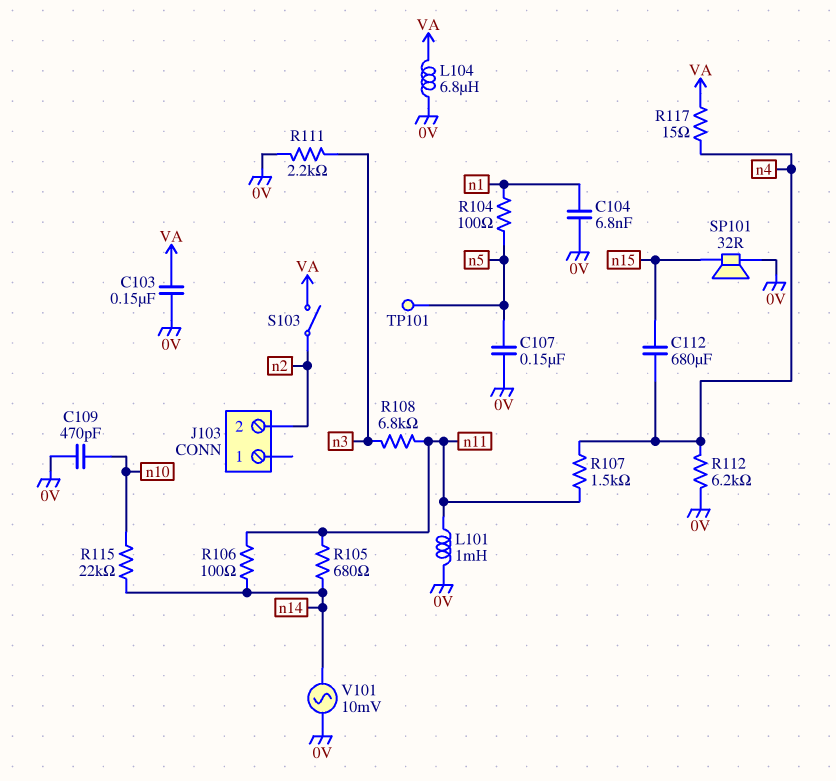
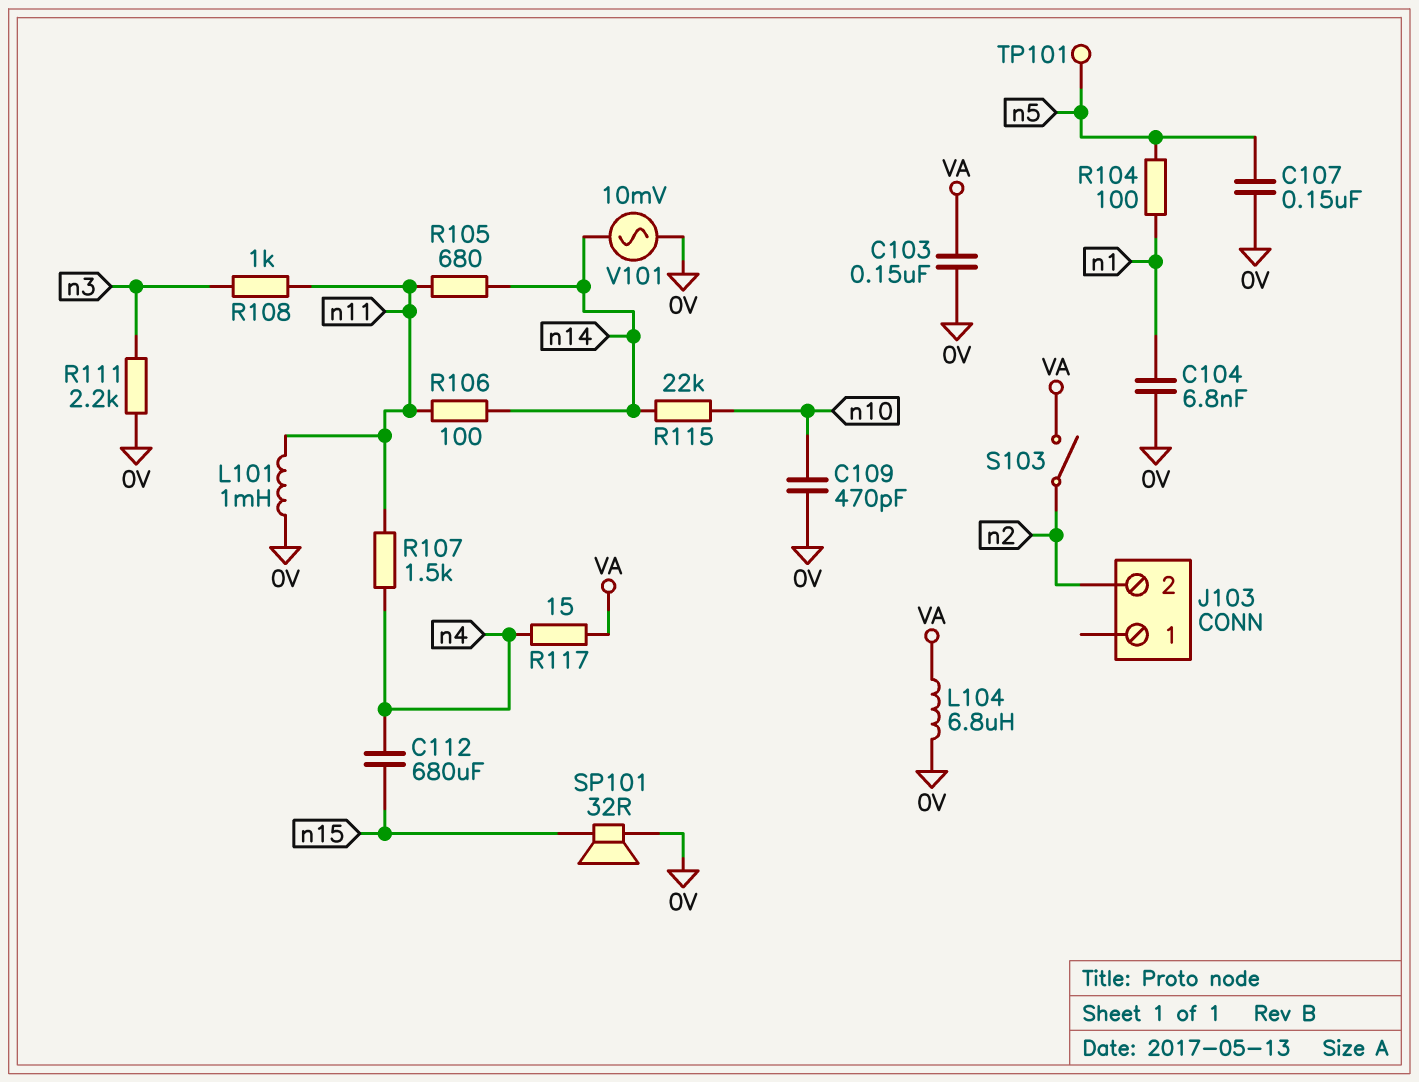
R108: 6.8k (n3, n11) -> 1k (n3, n11)
R112: 6.2k (0V, n4) -> none

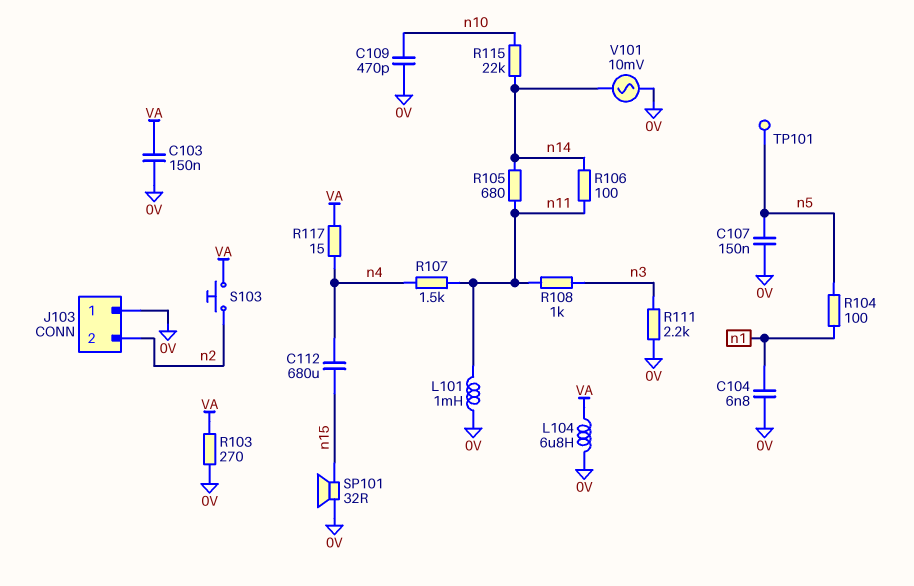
J103 pin 1: none -> 0V
R103: none -> 270 (0V, VA)
S103: switch (VA, n2) -> button (VA, n2)

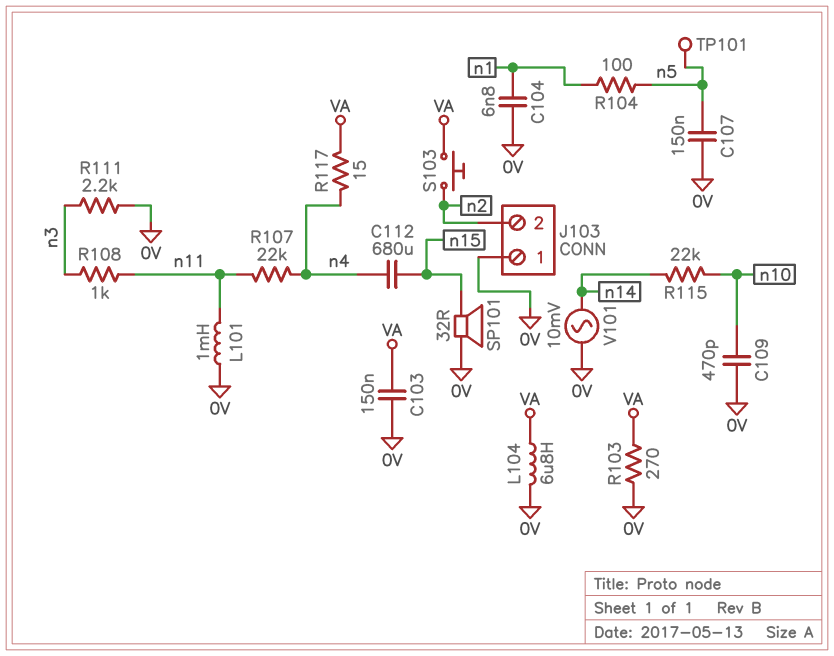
R105: 680 (n11, n14) -> none
R106: 100 (n11, n14) -> none
R107: 1.5k (n4, n11) -> 22k (n4, n11)

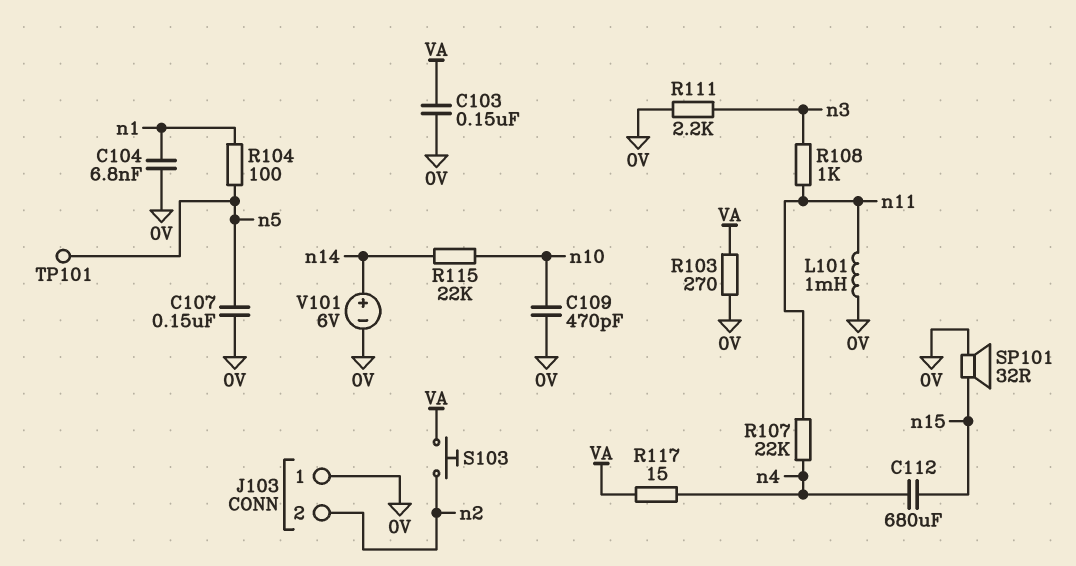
L104: 6.8uH (0V, VA) -> none
V101: AC 10mV (0V, n14) -> 6V (plus n14, minus 0V)

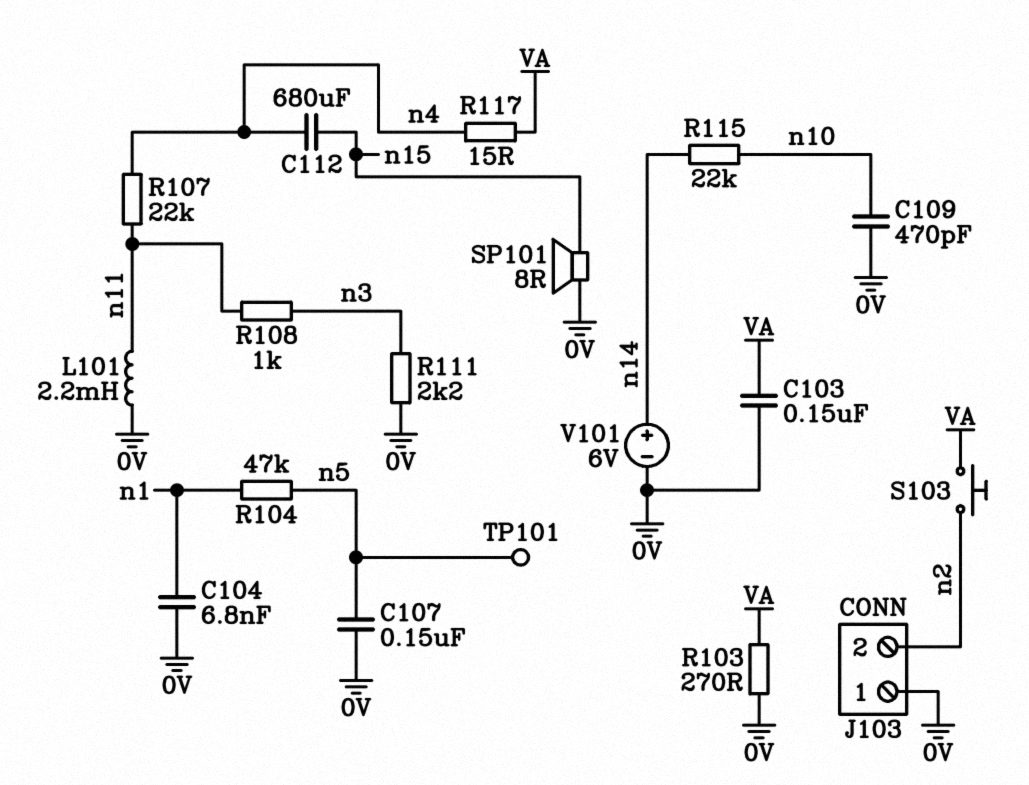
L101: 1mH (0V, n11) -> 2.2mH (0V, n11)
R104: 100 (n1, n5) -> 47k (n1, n5)
SP101: speaker 32R (0V, n15) -> speaker 8R (0V, n15)

